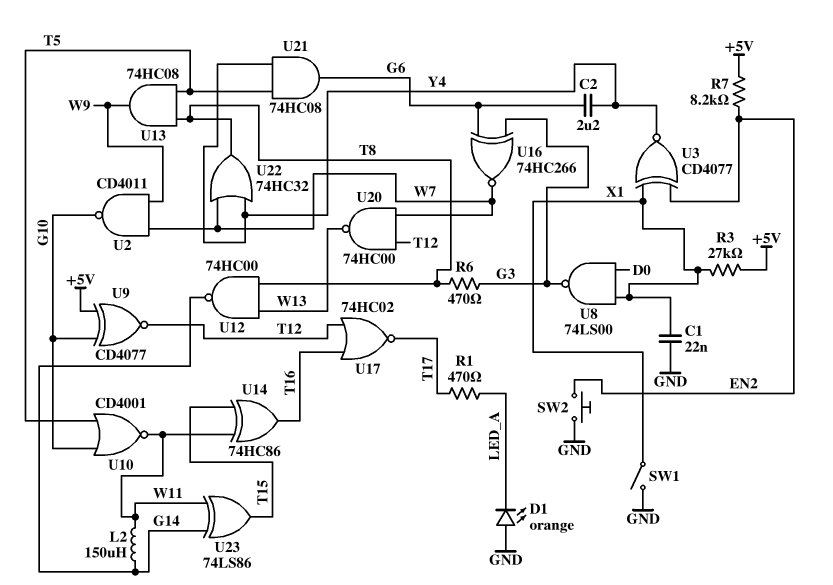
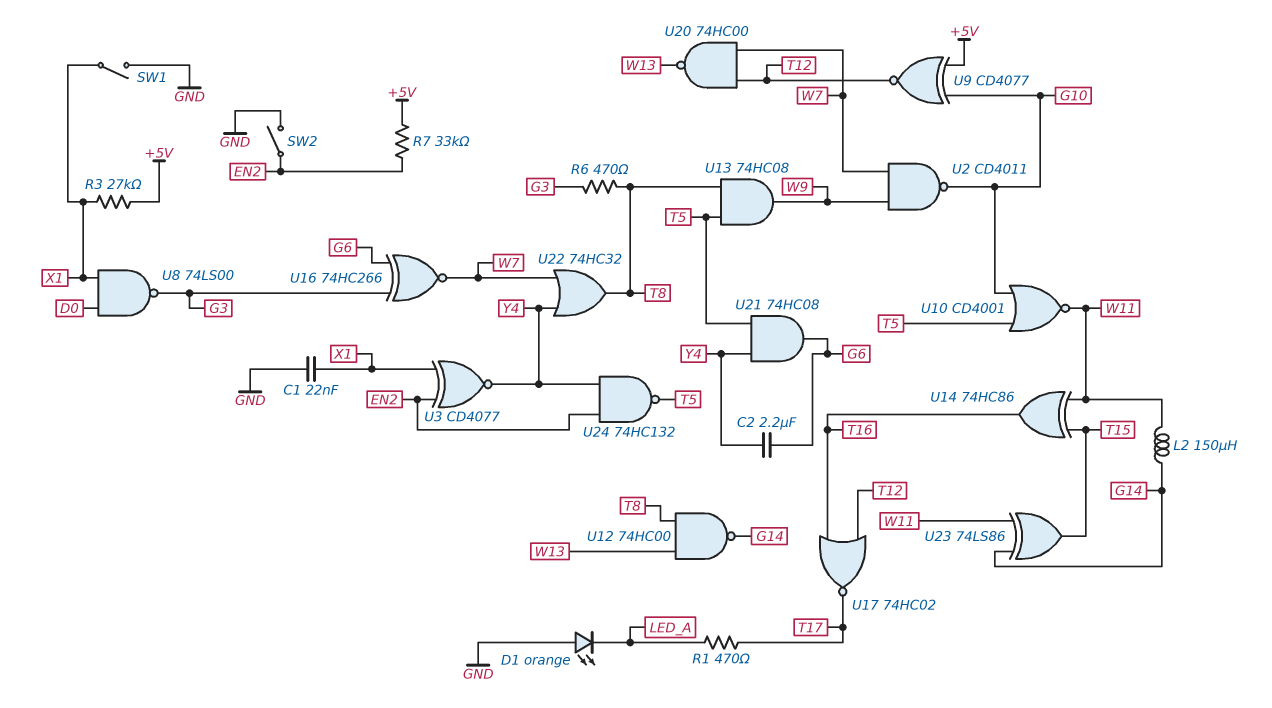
R7: 8.2k (+5V, EN2) -> 33k (+5V, EN2)
SW2: button (EN2, GND) -> switch (EN2, GND)
U24: none -> NAND 74HC132 (in EN2, in Y4, out T5)

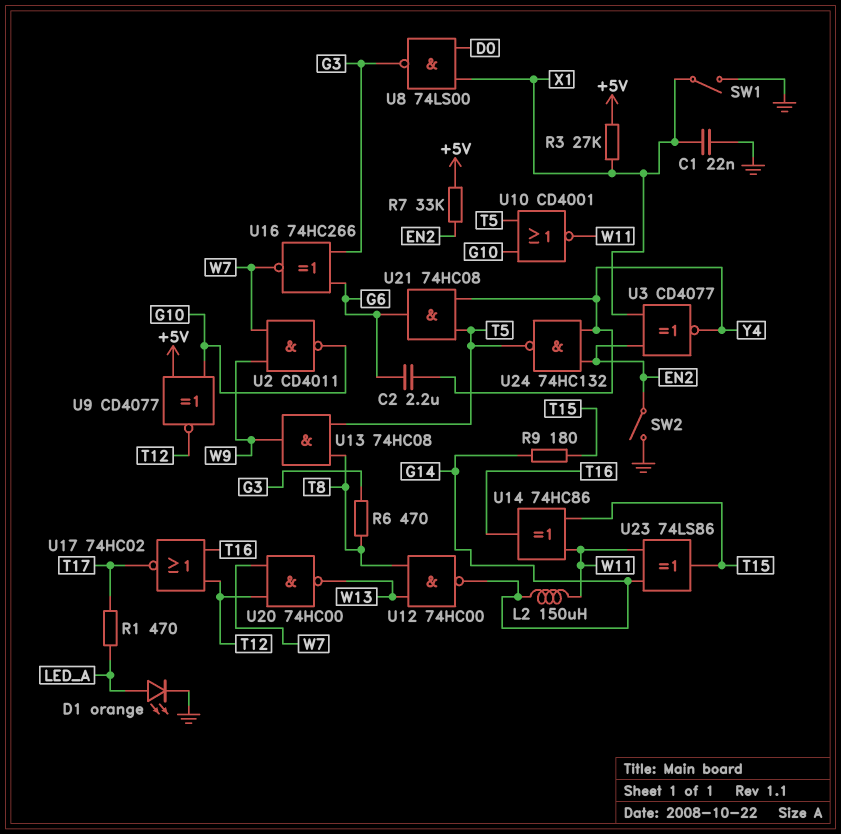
D1: LED orange (A GND, K LED_A) -> LED orange (A LED_A, K GND)
R9: none -> 180 (G14, T15)
U22: OR 74HC32 (in W7, in Y4, out T8) -> none

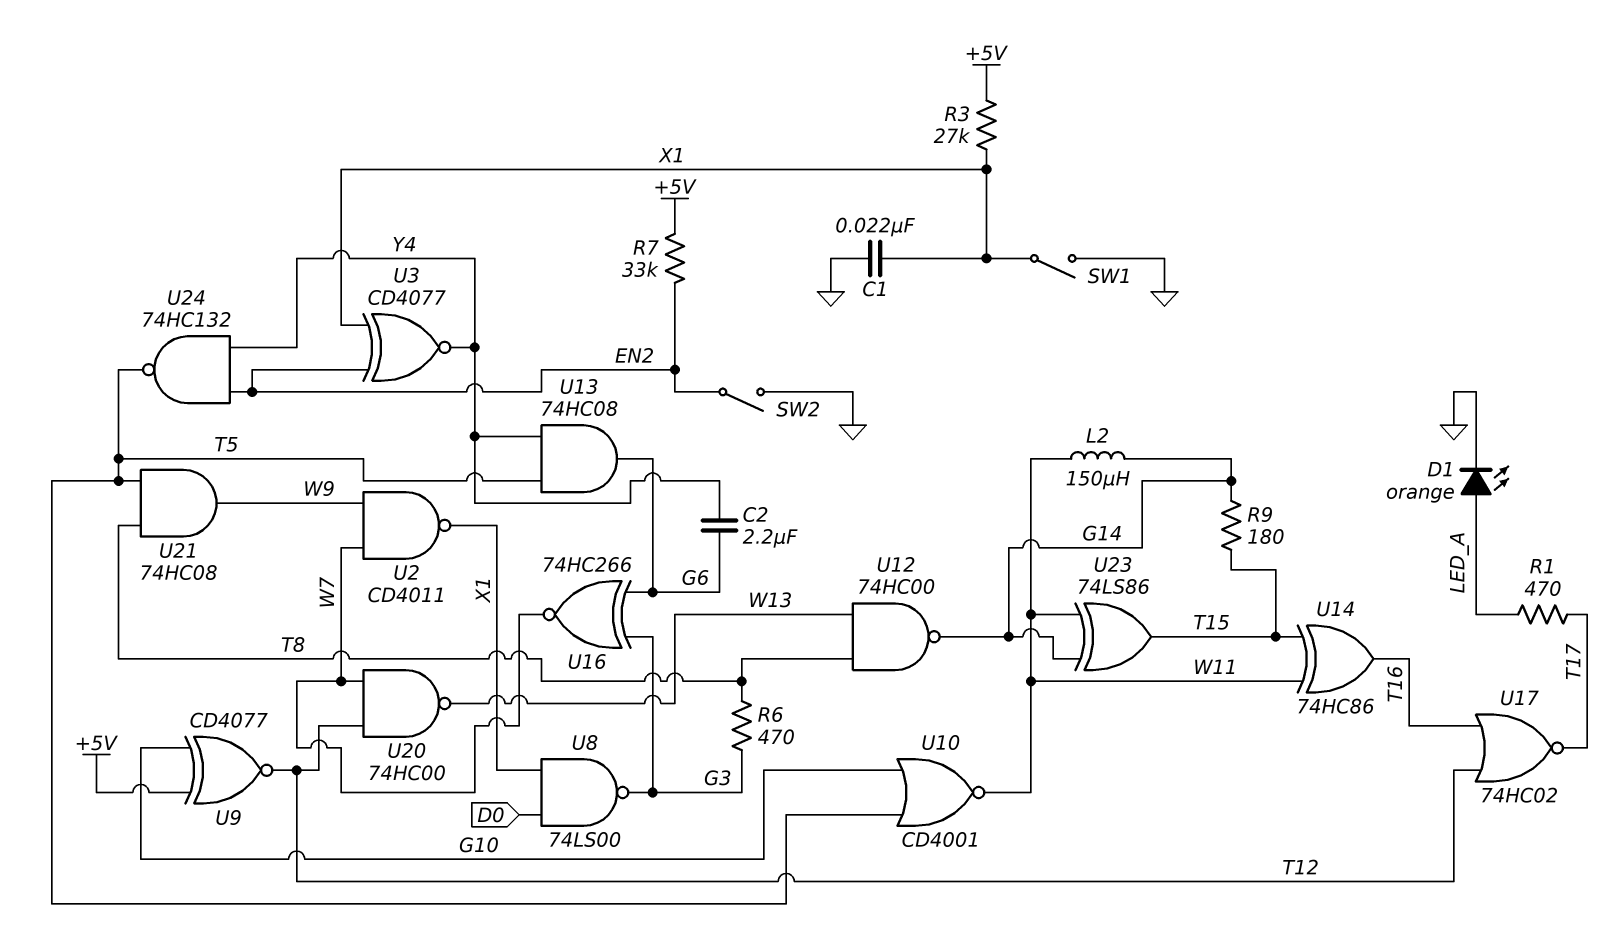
U2: NAND CD4011 (in W7, in W9, out G10) -> NAND CD4011 (in W7, in W9, out X1)
U13: AND 74HC08 (in T5, in T8, out W9) -> AND 74HC08 (in T5, in Y4, out G6)
U21: AND 74HC08 (in T5, in Y4, out G6) -> AND 74HC08 (in T5, in T8, out W9)

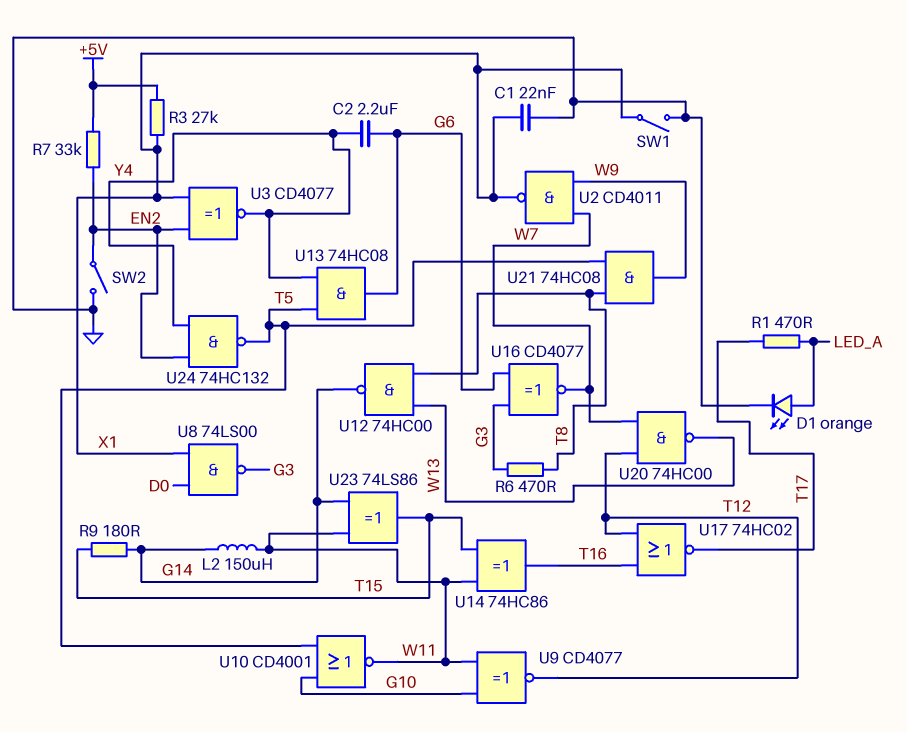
U9: XNOR CD4077 (in +5V, in G10, out T12) -> XNOR CD4077 (in G10, in W11, out T12)
U16: XNOR 74HC266 (in G3, in G6, out W7) -> XNOR CD4077 (in G3, in G6, out W7)

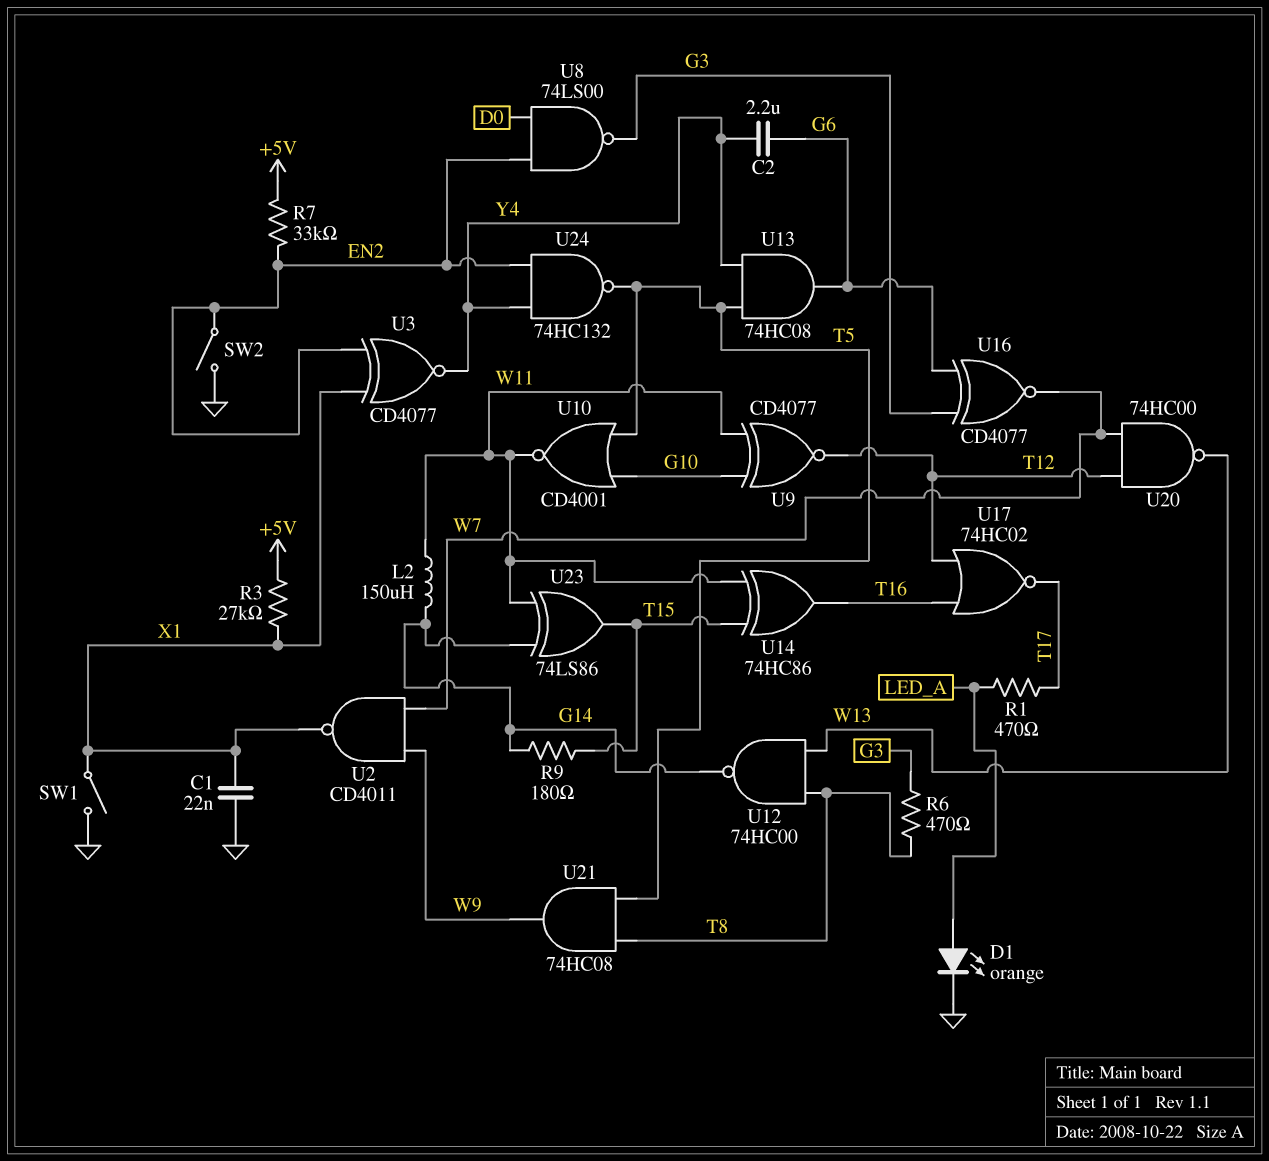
U8: NAND 74LS00 (in D0, in X1, out G3) -> NAND 74LS00 (in D0, in EN2, out G3)

